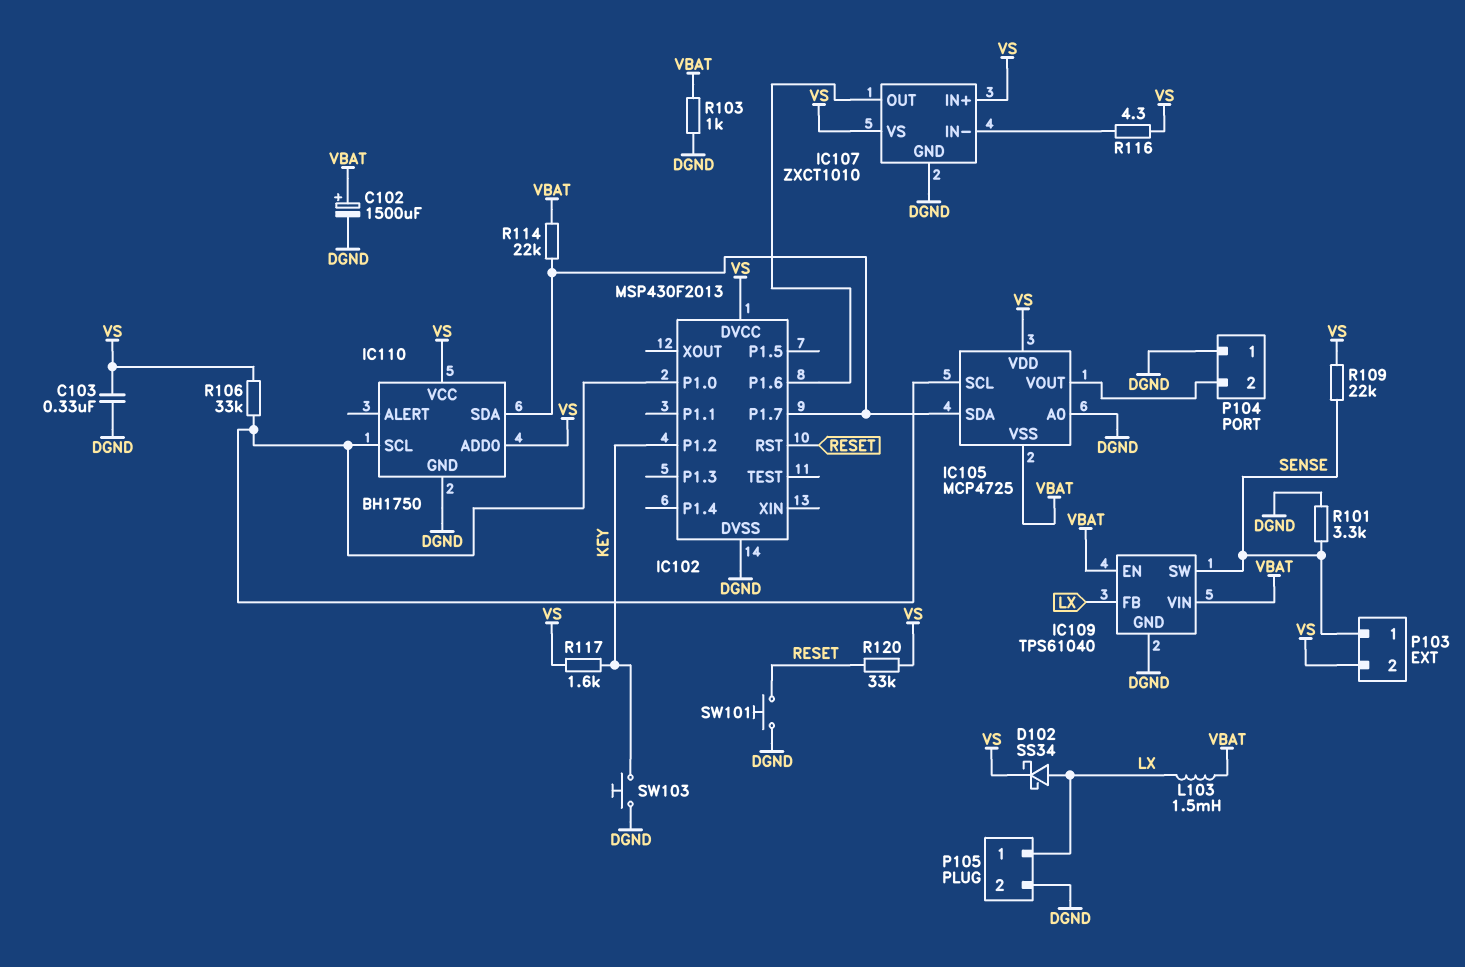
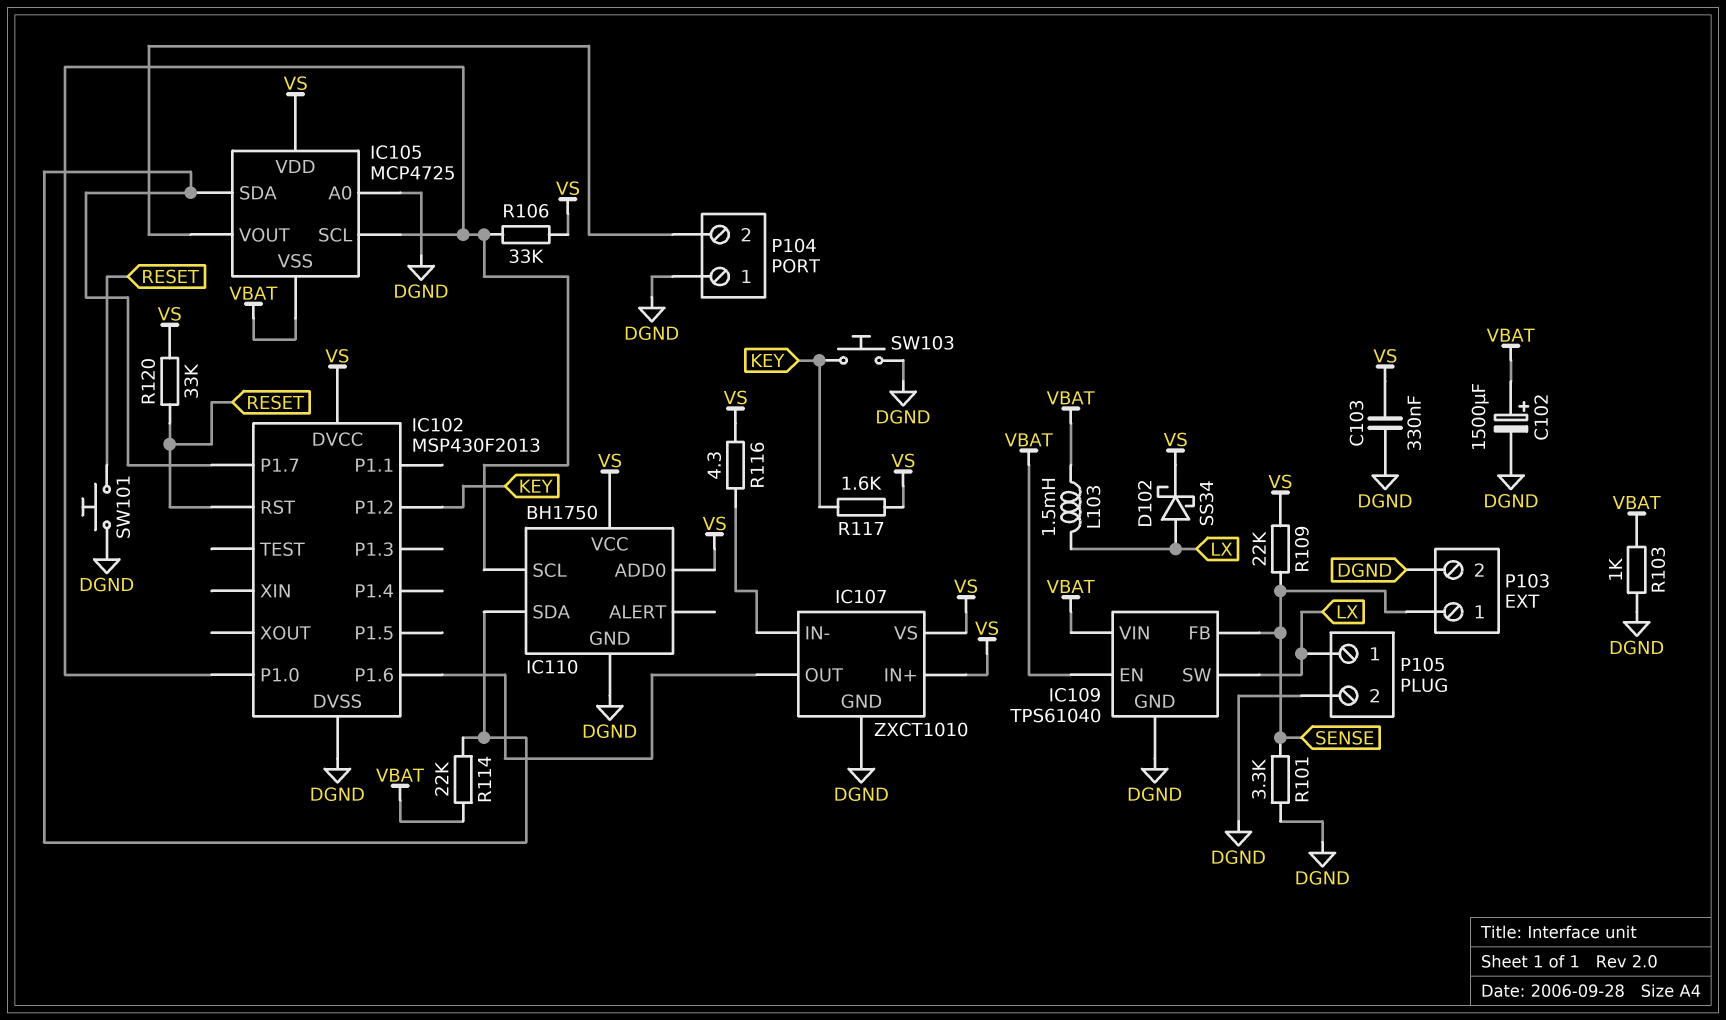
IC109 pin FB: LX -> SENSE
IC109 pin SW: SENSE -> LX
P103 pin 2: VS -> DGND

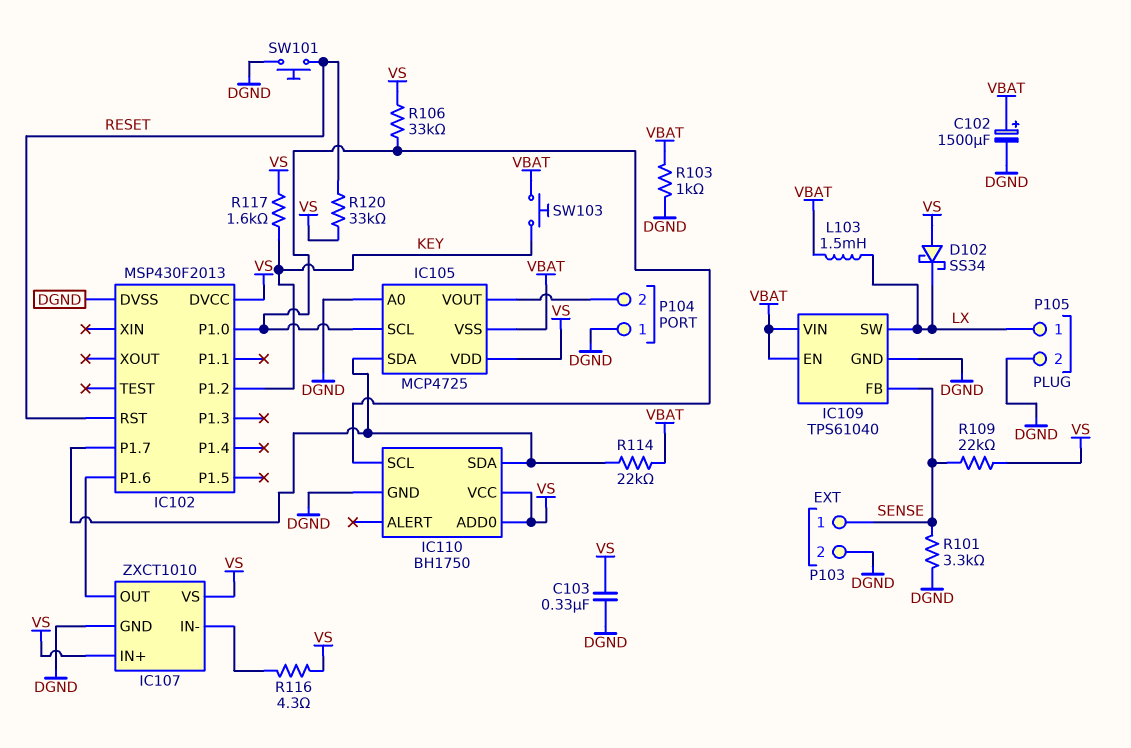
D102: schottky SS34 (A LX, K VS) -> schottky SS34 (A VS, K LX)
SW103: button (DGND, KEY) -> button (KEY, VBAT)

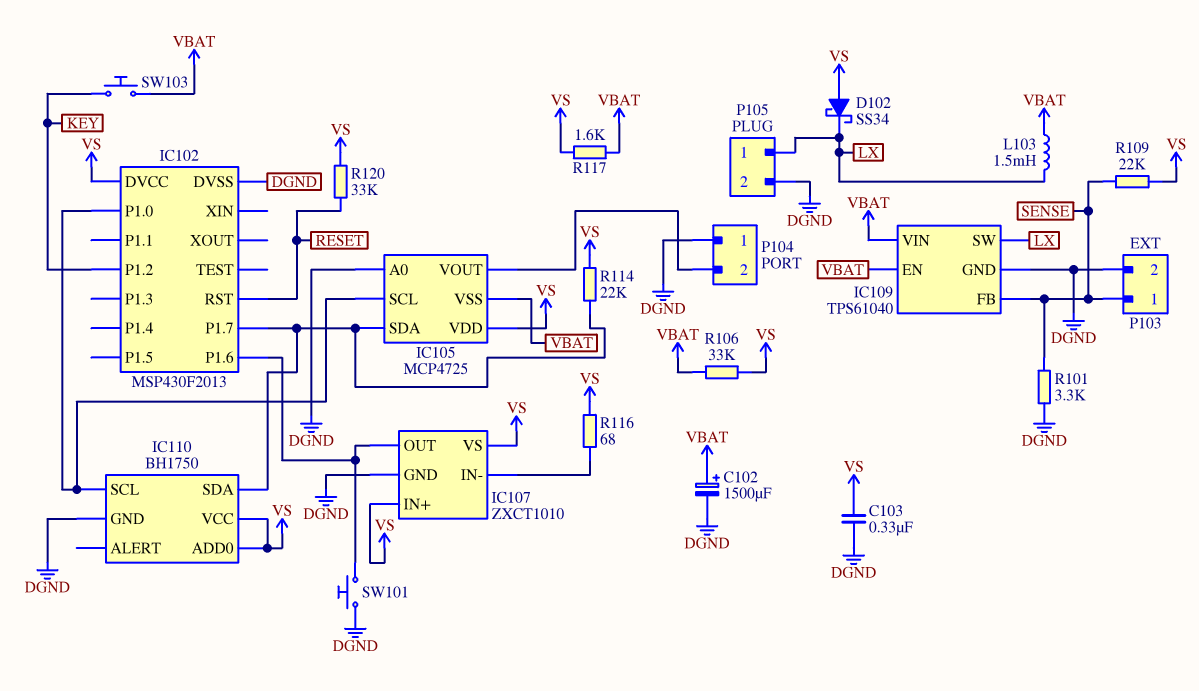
R103: 1k (DGND, VBAT) -> none
R106: 33k (IC102/P1.0, VS) -> 33k (VBAT, VS)
R114: 22k (IC102/P1.7, VBAT) -> 22k (IC102/P1.7, VS)
R116: 4.3 (IC107/IN-, VS) -> 68 (IC107/IN-, VS)
R117: 1.6k (KEY, VS) -> 1.6k (VBAT, VS)
SW101: button (DGND, RESET) -> button (DGND, IC102/P1.6)

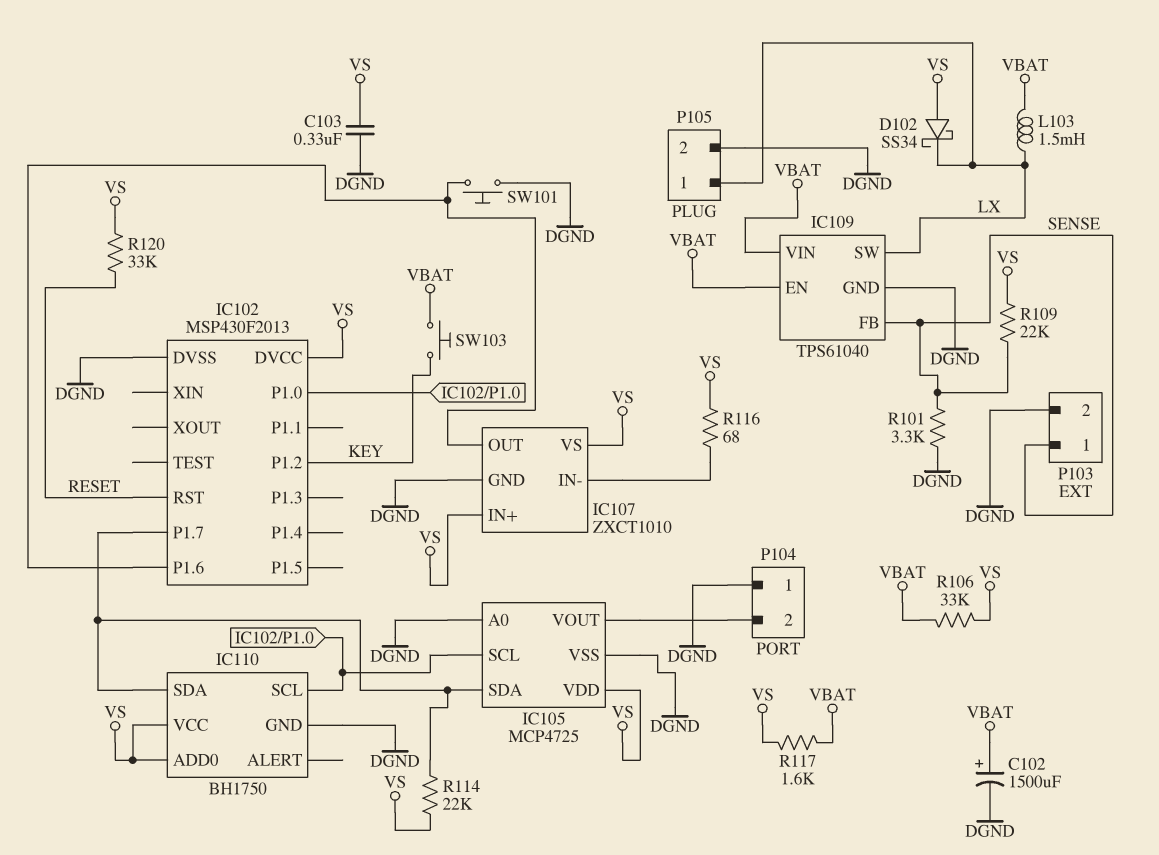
IC105 pin VSS: VBAT -> DGND

